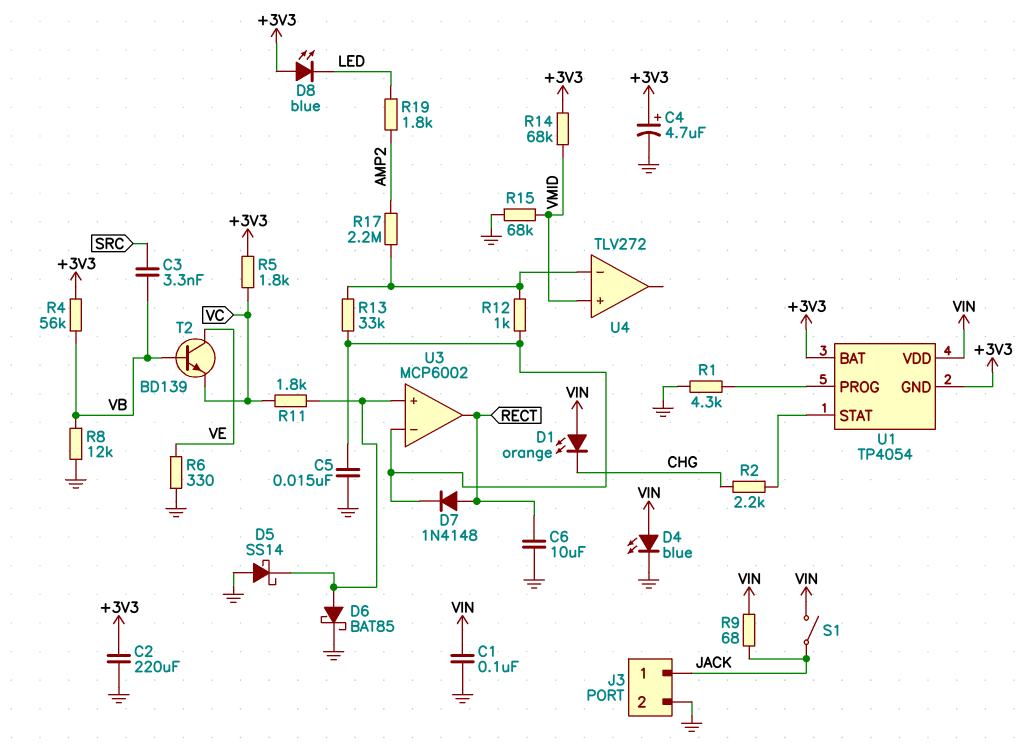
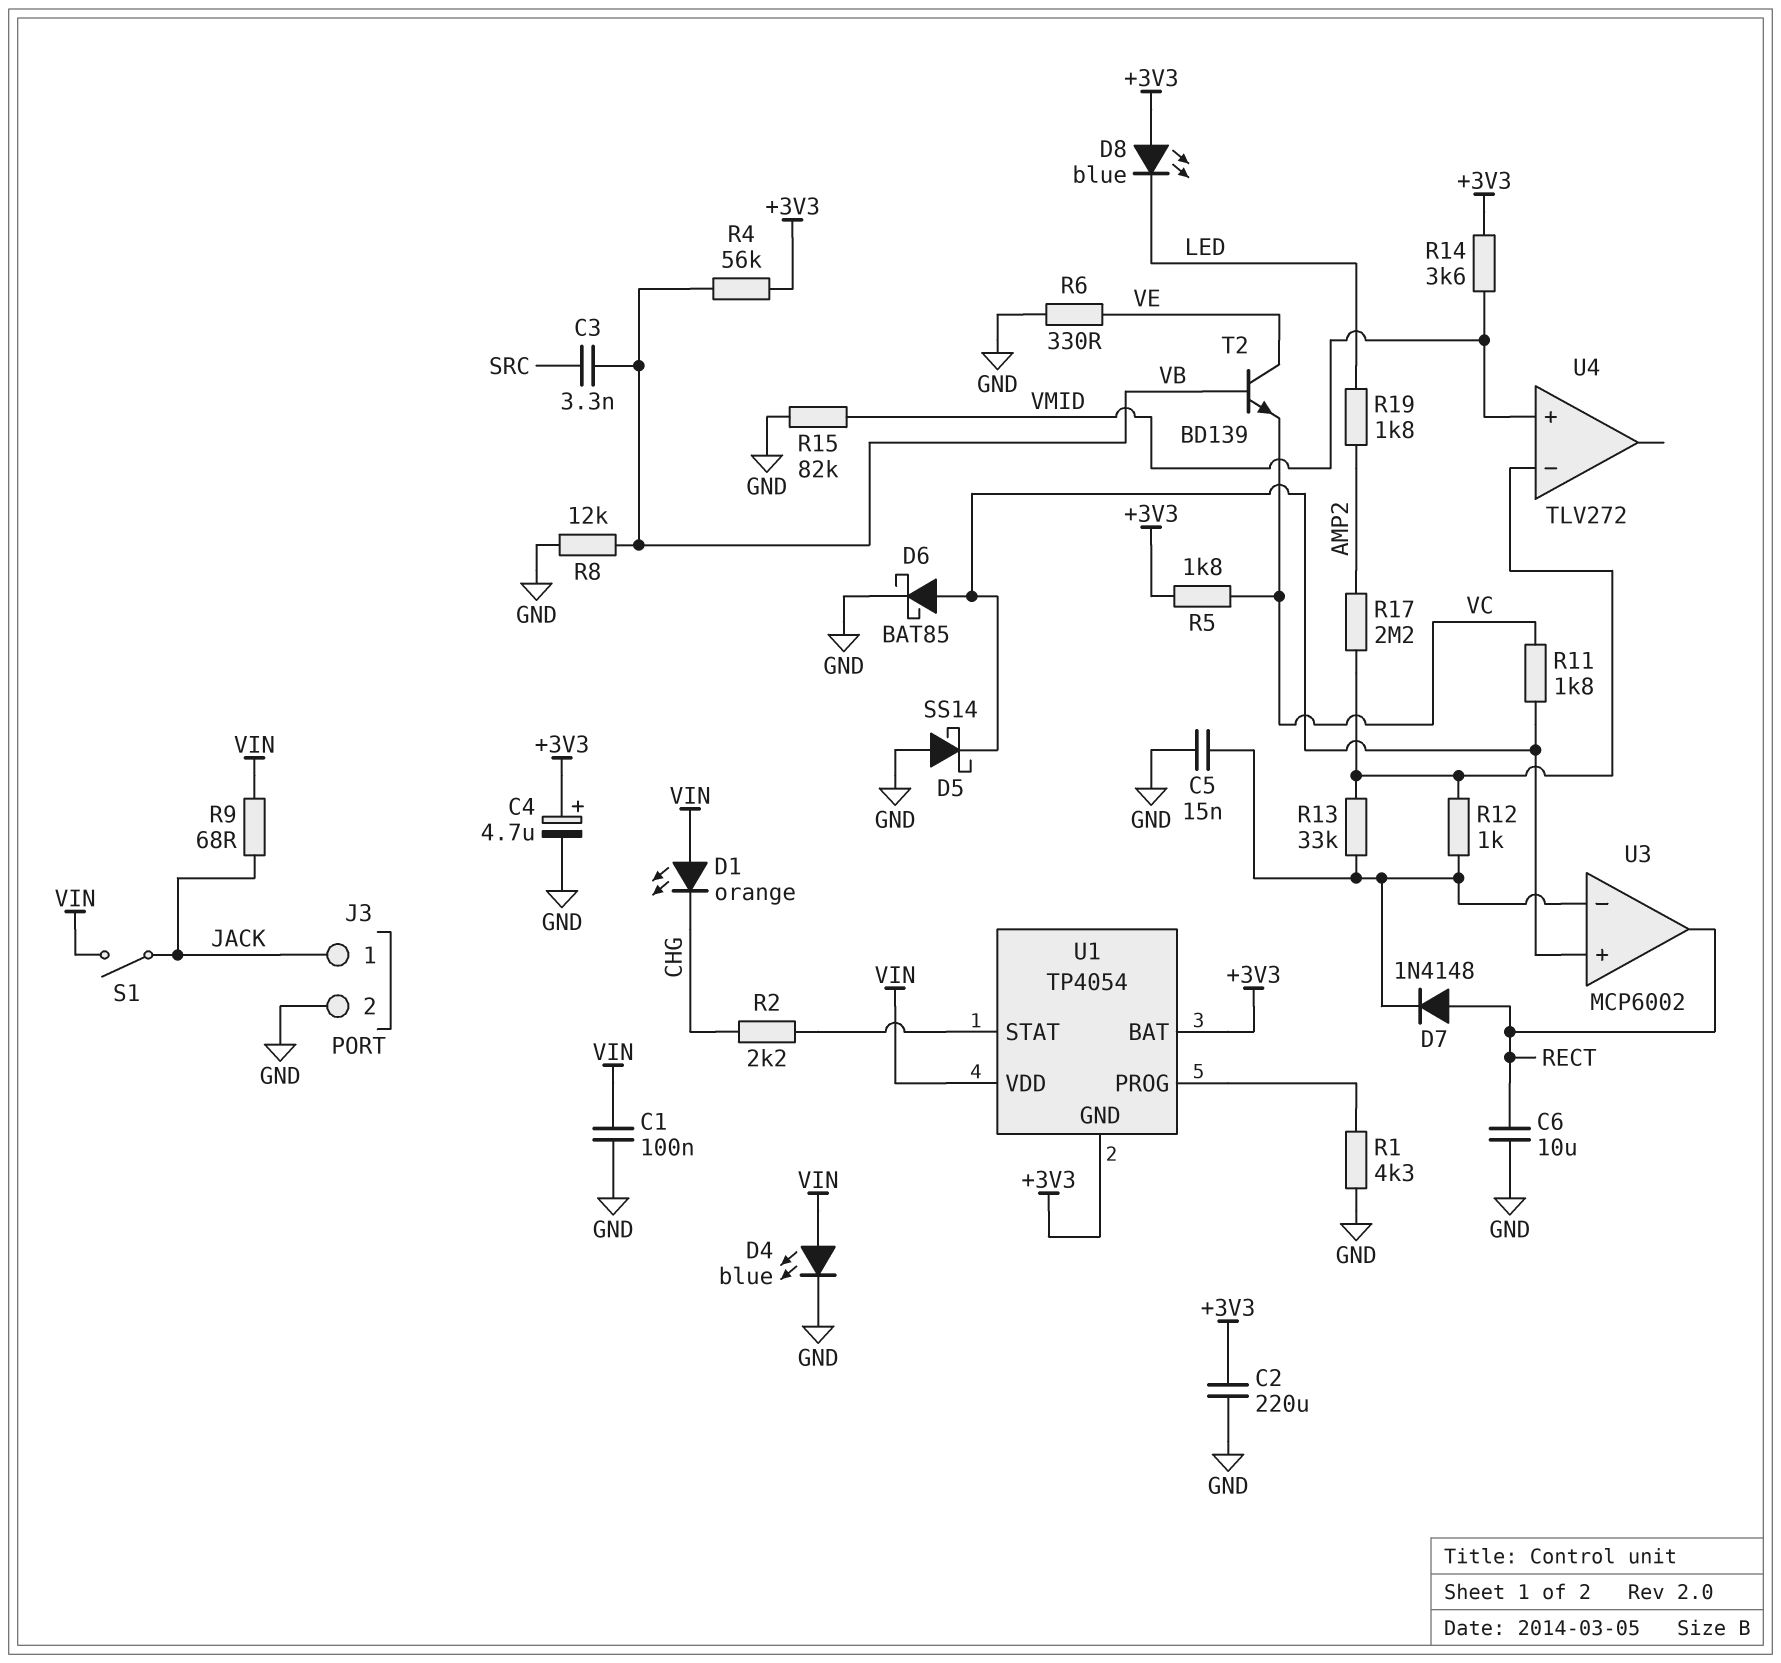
R14: 68k (+3V3, VMID) -> 3.6k (+3V3, VMID)
R15: 68k (GND, VMID) -> 82k (GND, VMID)

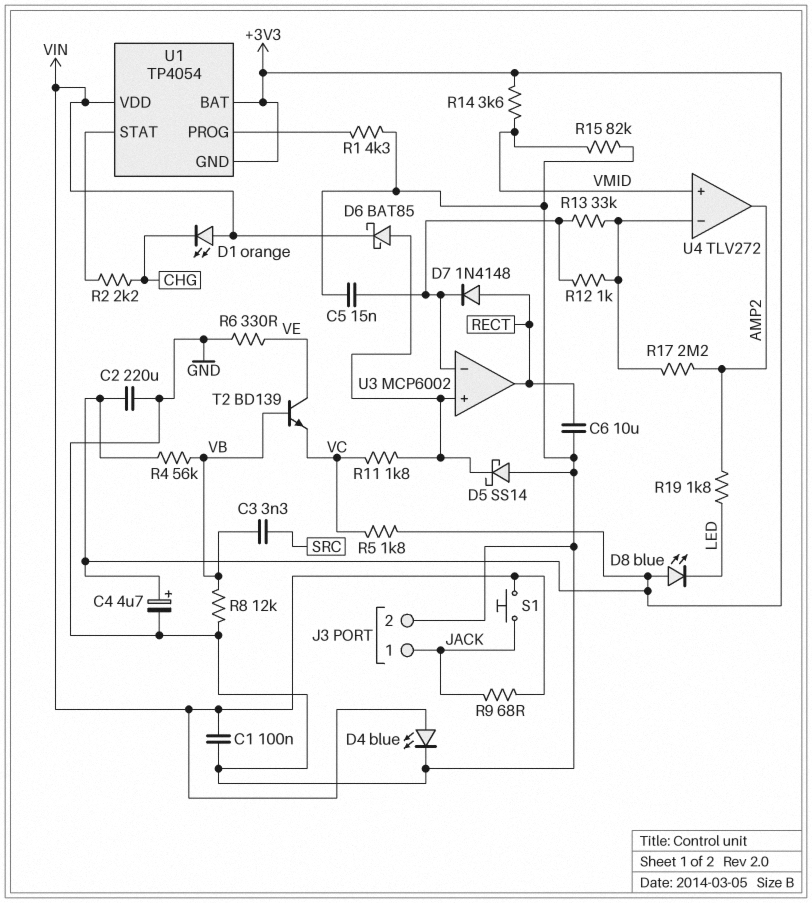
D6: schottky BAT85 (A U3/in+, K GND) -> schottky BAT85 (A U3/in+, K VIN)
S1: switch (JACK, VIN) -> button (JACK, VIN)
U4 pin out: none -> AMP2

